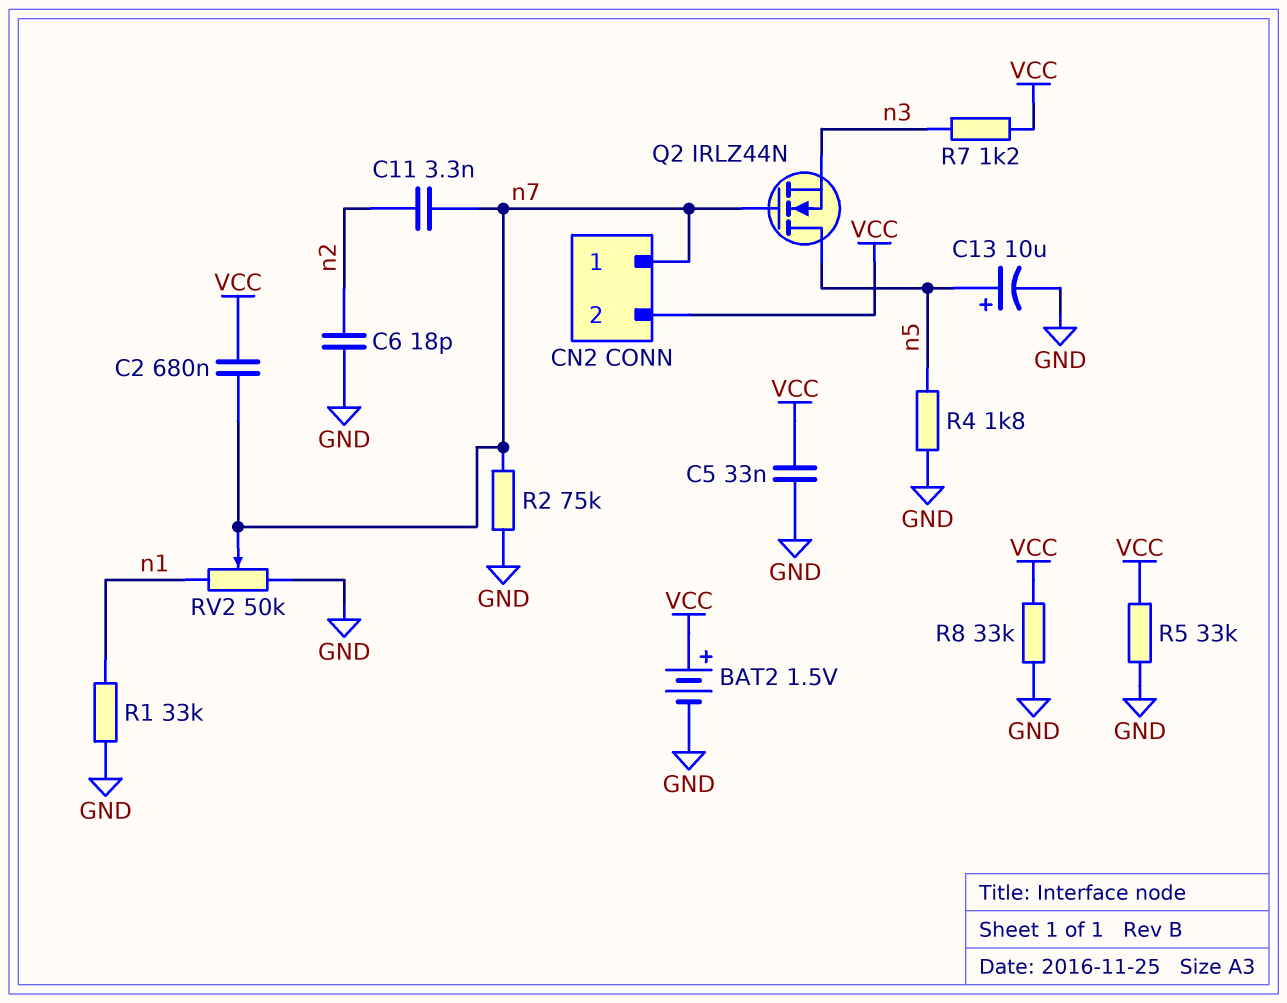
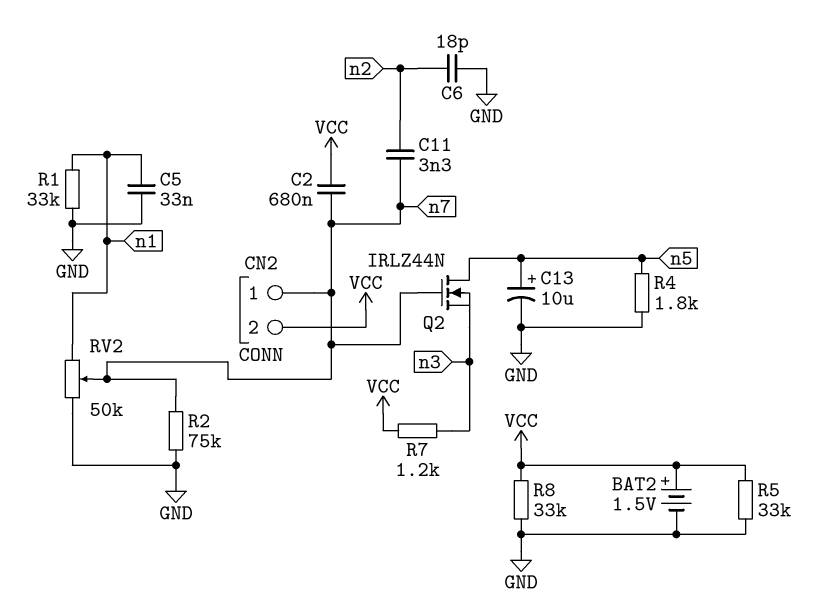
C5: 33nF (GND, VCC) -> 33nF (GND, n1)

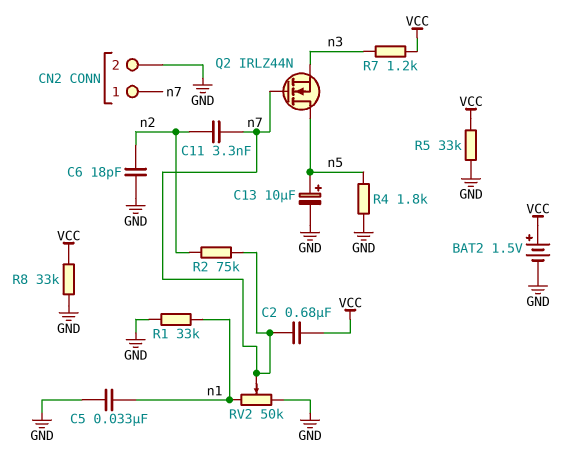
CN2 pin 2: VCC -> GND
R2: 75k (GND, n7) -> 75k (n2, n7)

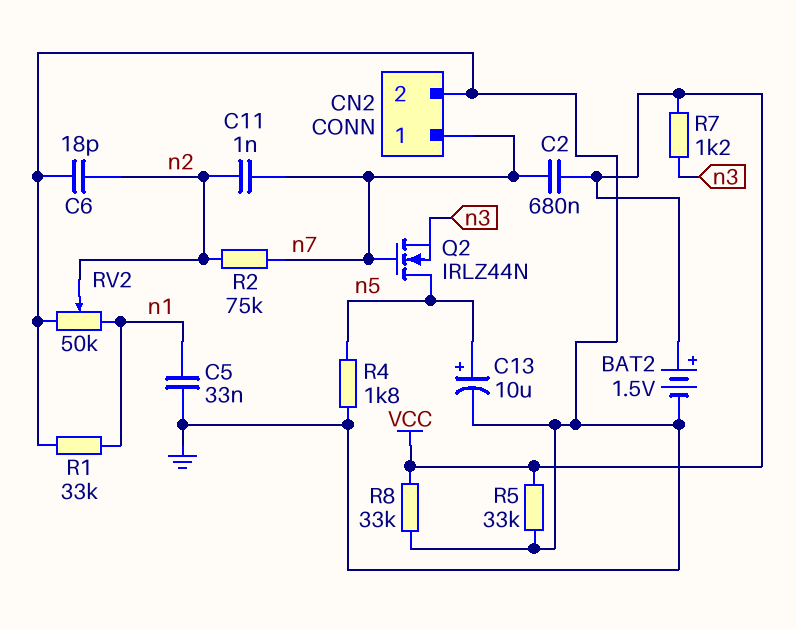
C11: 3.3nF (n2, n7) -> 1nF (n2, n7)
RV2: 50k (GND, n1, wiper n7) -> 50k (GND, n1, wiper n2)

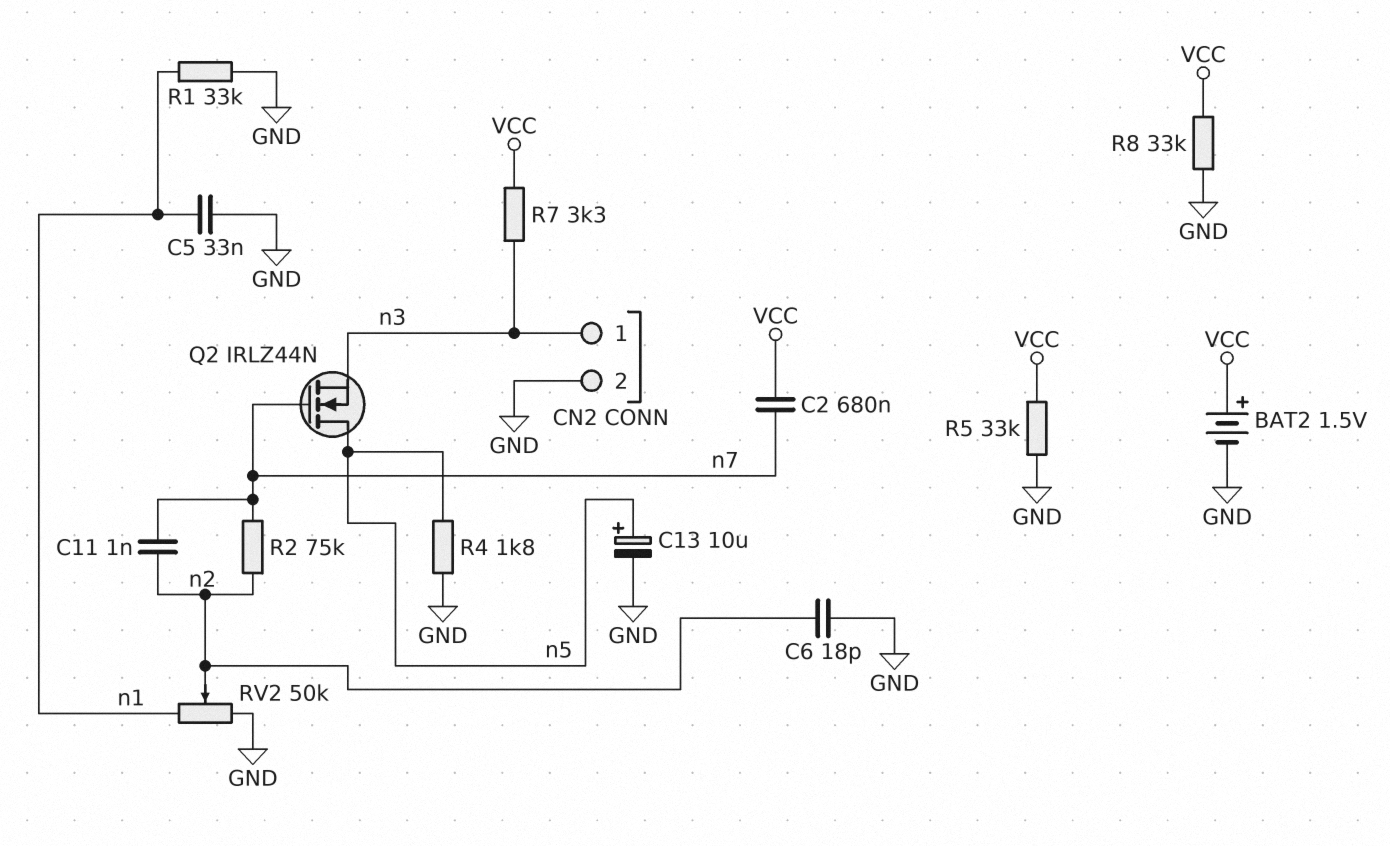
CN2 pin 1: n7 -> n3
R7: 1.2k (VCC, n3) -> 3.3k (VCC, n3)

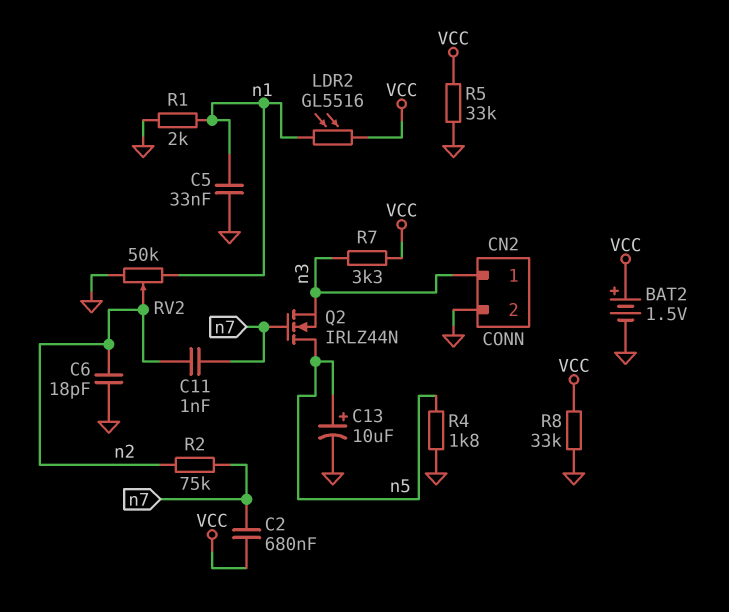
LDR2: none -> GL5516 (VCC, n1)
R1: 33k (GND, n1) -> 2k (GND, n1)

